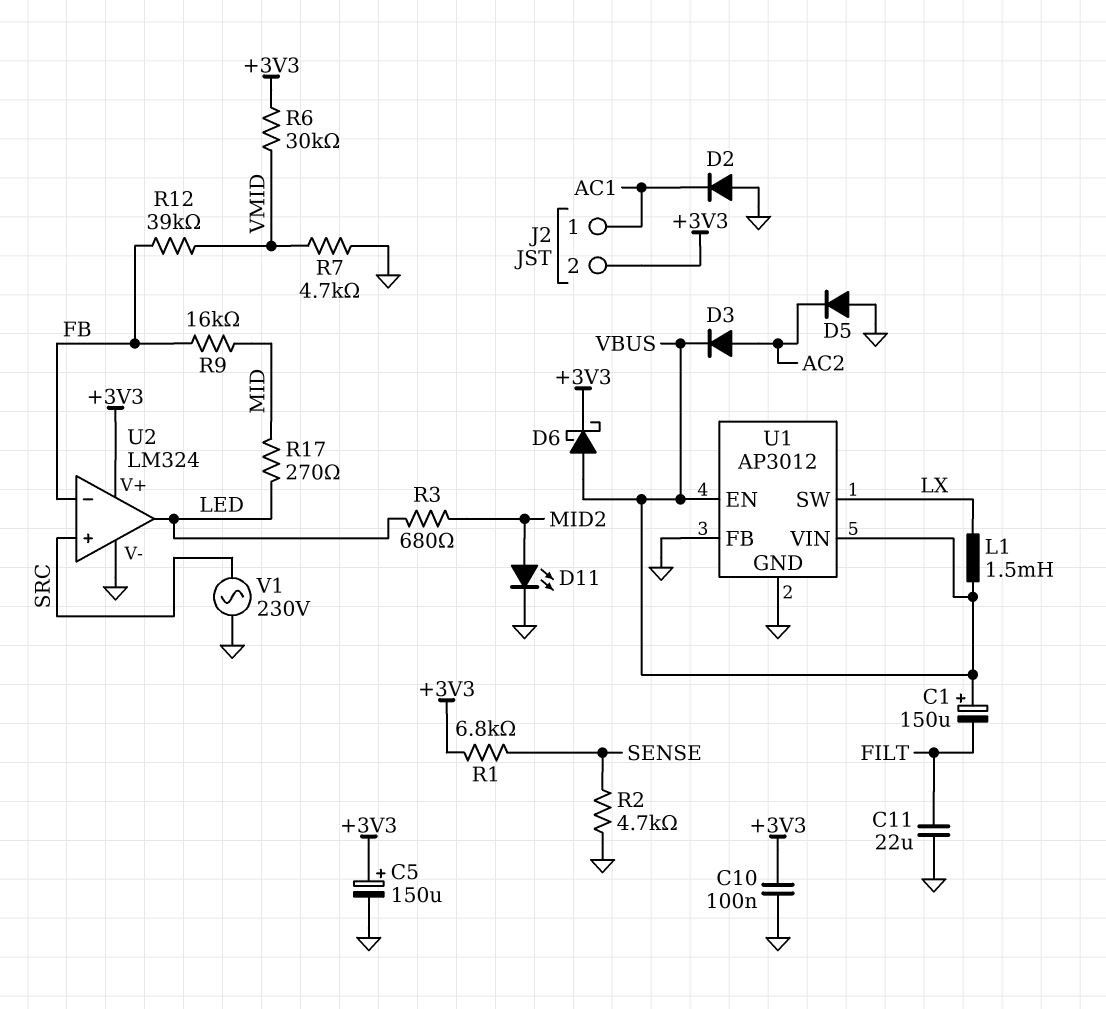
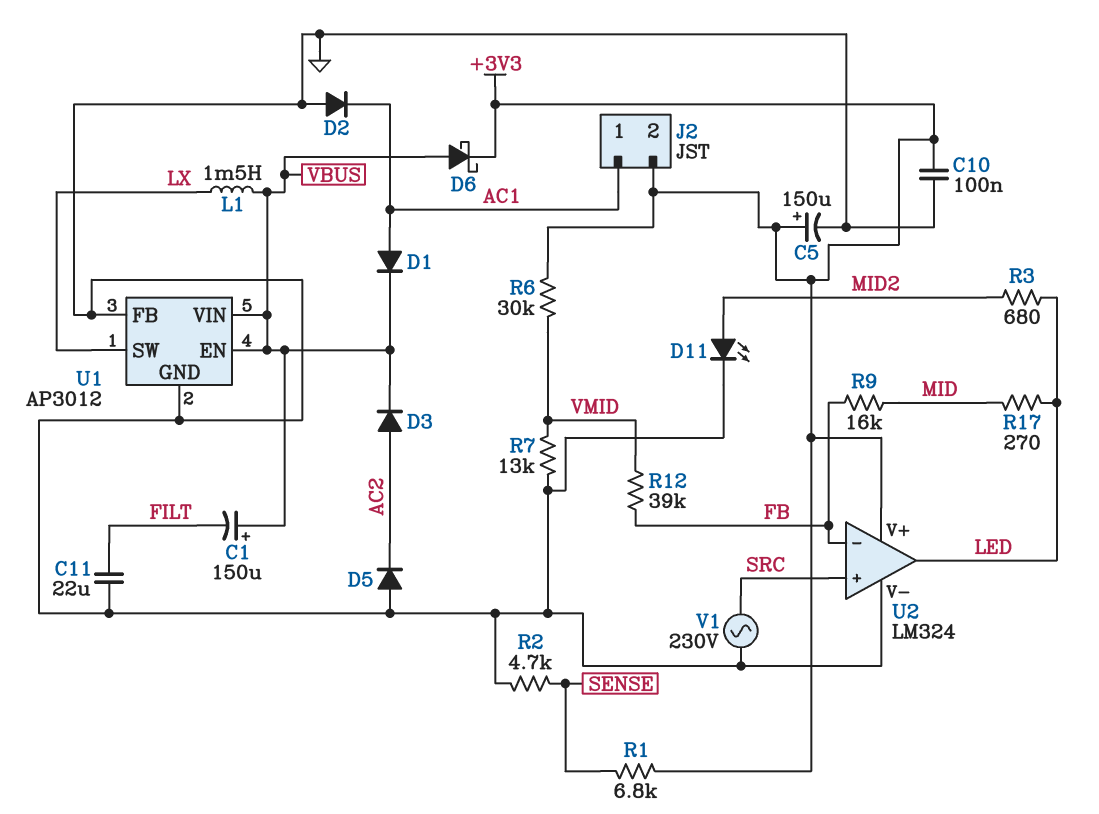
D1: none -> diode (A AC1, K VBUS)
R7: 4.7k (GND, VMID) -> 13k (GND, VMID)

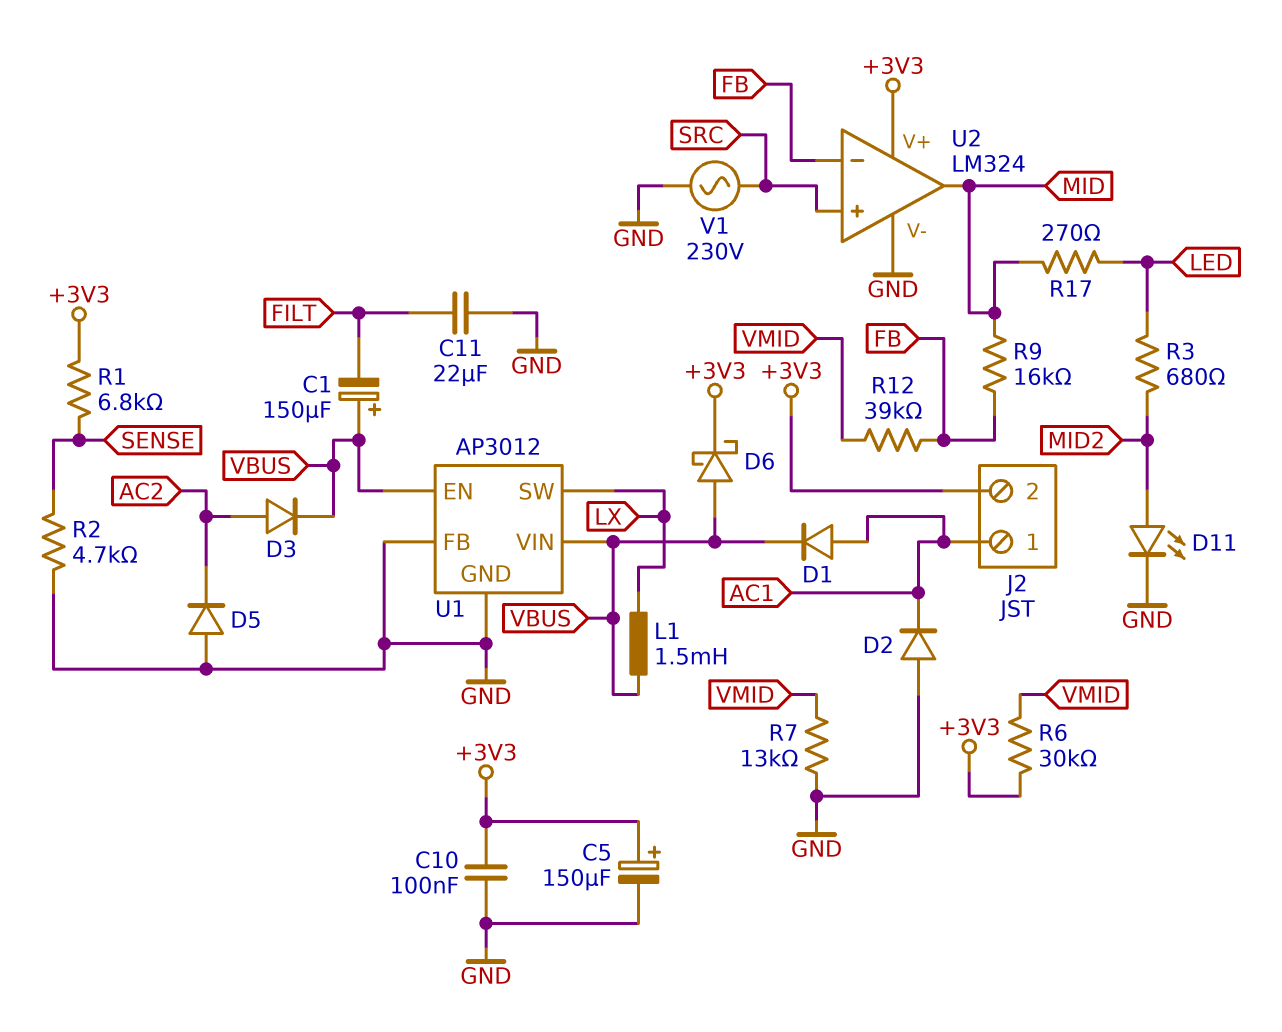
U2 pin out: LED -> MID

